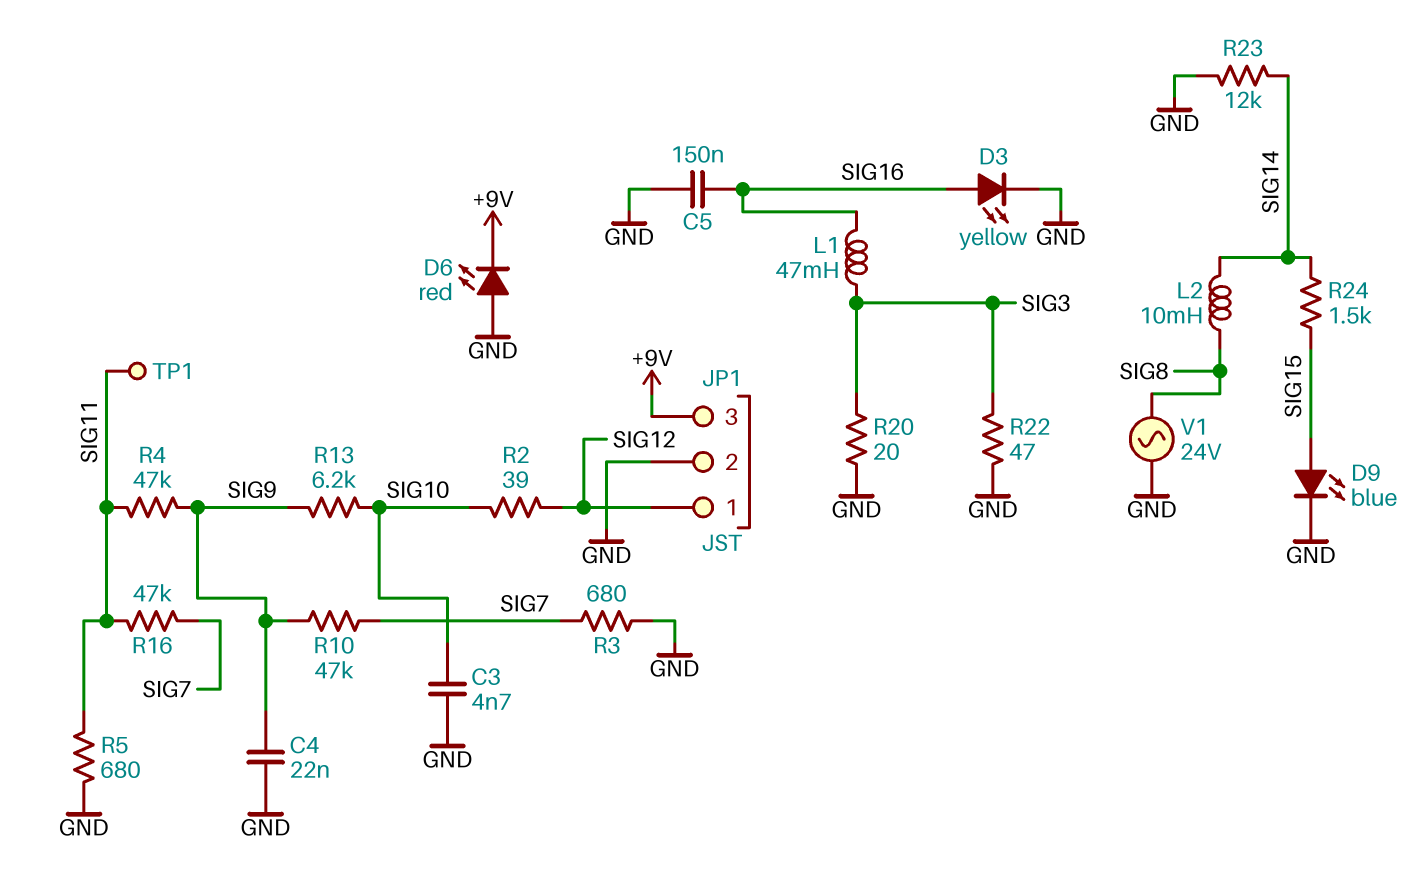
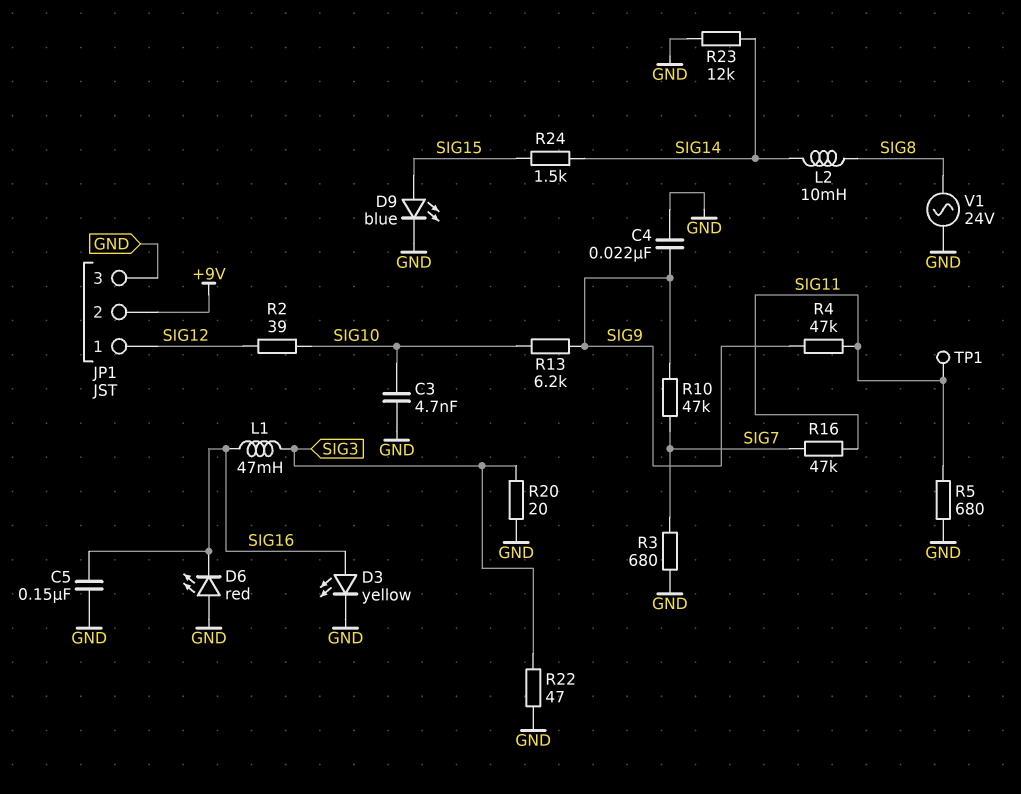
D6: LED red (A GND, K +9V) -> LED red (A GND, K SIG16)
JP1 pin 2: GND -> +9V
JP1 pin 3: +9V -> GND

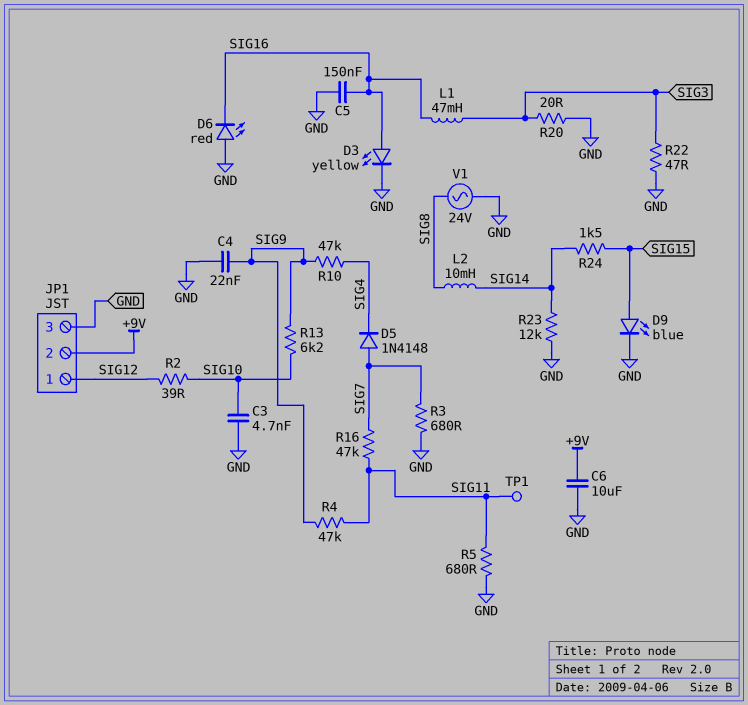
C6: none -> 10uF (+9V, GND)
D5: none -> diode 1N4148 (A SIG7, K SIG4)
R10: 47k (SIG7, SIG9) -> 47k (SIG4, SIG9)

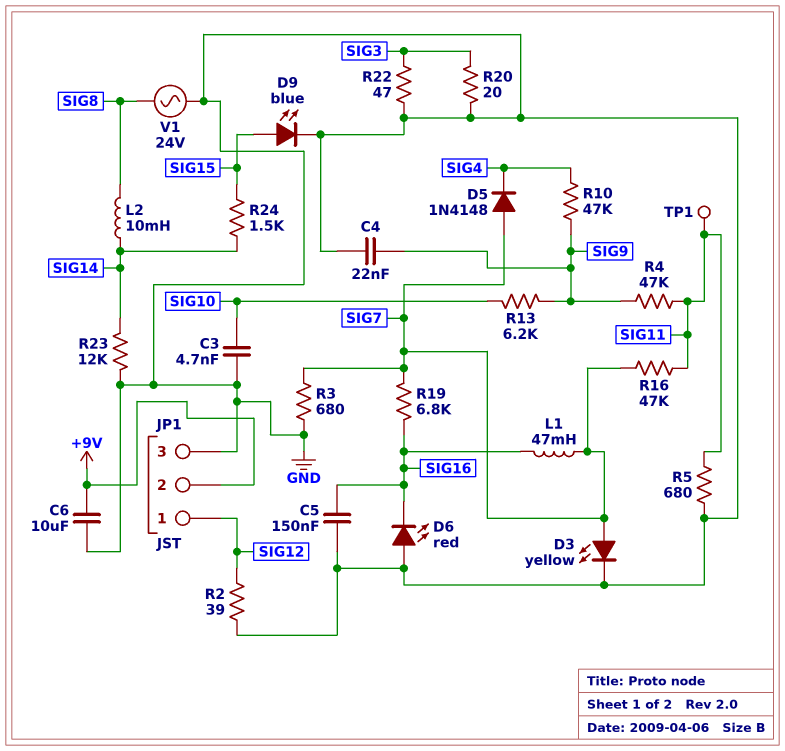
D3: LED yellow (A SIG16, K GND) -> LED yellow (A SIG7, K GND)
L1: 47mH (SIG3, SIG16) -> 47mH (SIG7, SIG16)
R2: 39 (SIG10, SIG12) -> 39 (GND, SIG12)
R19: none -> 6.8k (SIG7, SIG16)

